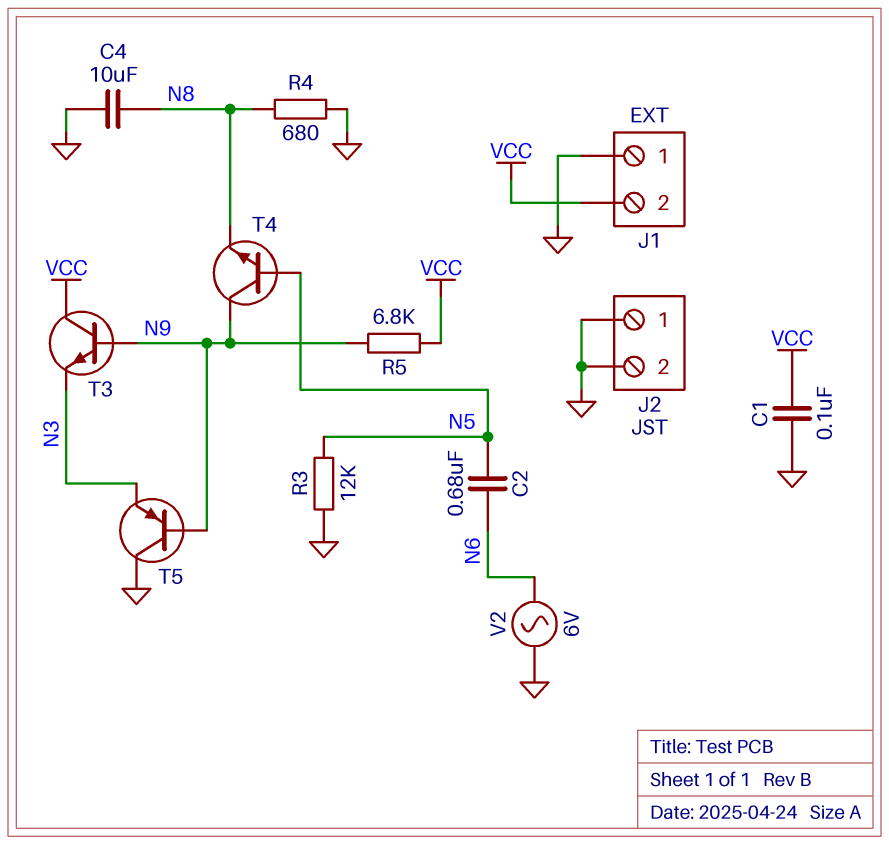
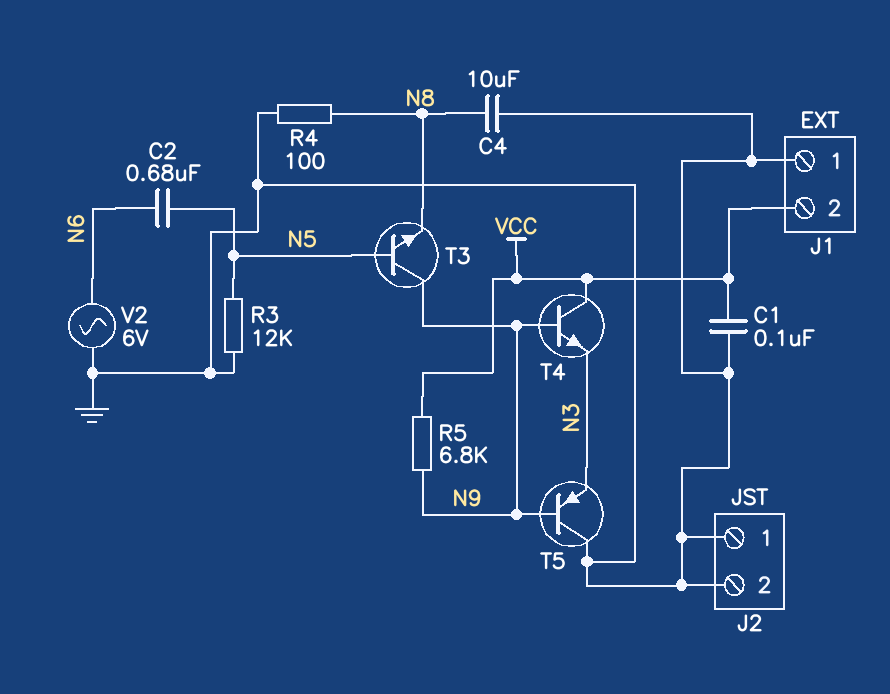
R4: 680 (GND, N8) -> 100 (GND, N8)
T3: NPN (B N9, C VCC, E N3) -> NPN (B N5, C N9, E N8)
T4: NPN (B N5, C N9, E N8) -> NPN (B N9, C VCC, E N3)

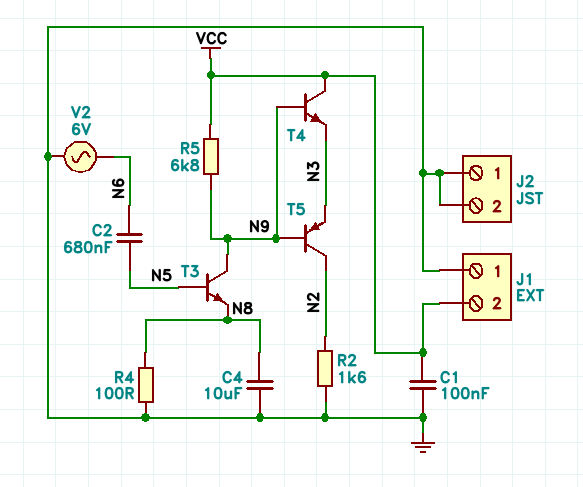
R2: none -> 1.6k (GND, N2)
R3: 12k (GND, N5) -> none
T5: PNP (B N9, C GND, E N3) -> PNP (B N9, C N2, E N3)

